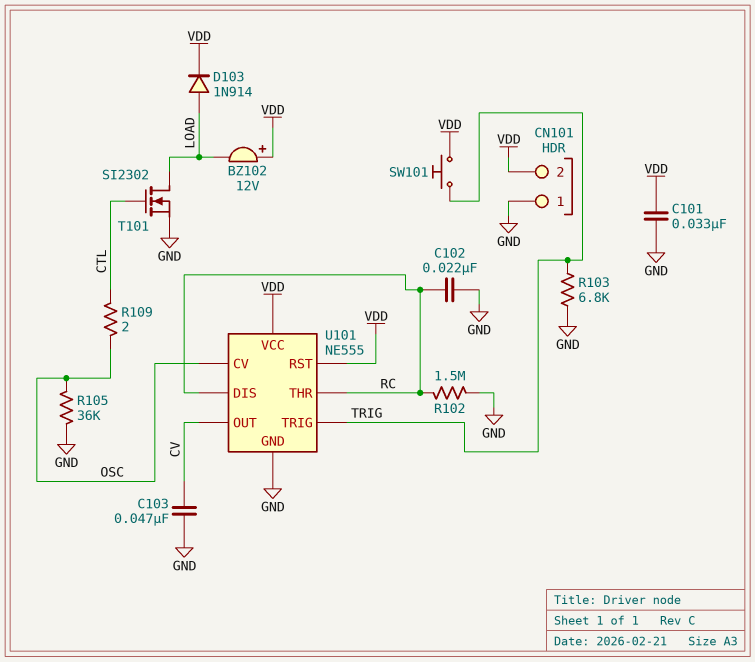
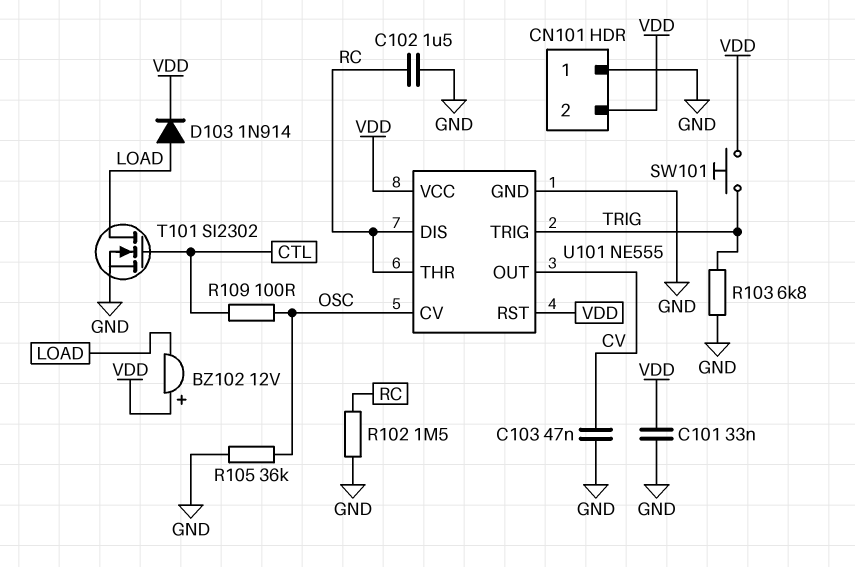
C102: 22nF (GND, RC) -> 1.5uF (GND, RC)
R109: 2 (CTL, OSC) -> 100 (CTL, OSC)

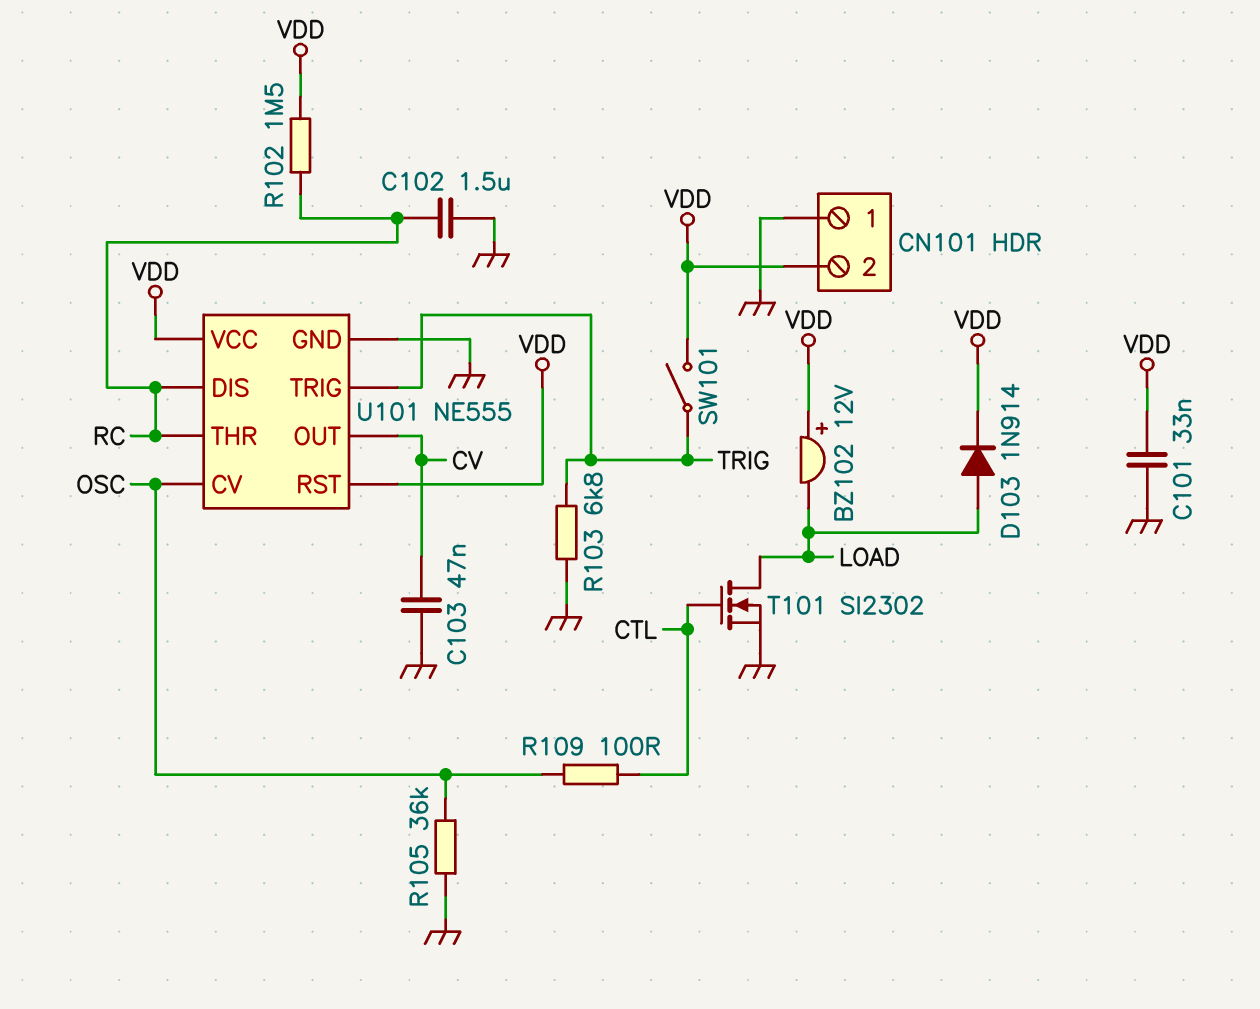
R102: 1.5M (GND, RC) -> 1.5M (RC, VDD)
SW101: button (TRIG, VDD) -> switch (TRIG, VDD)

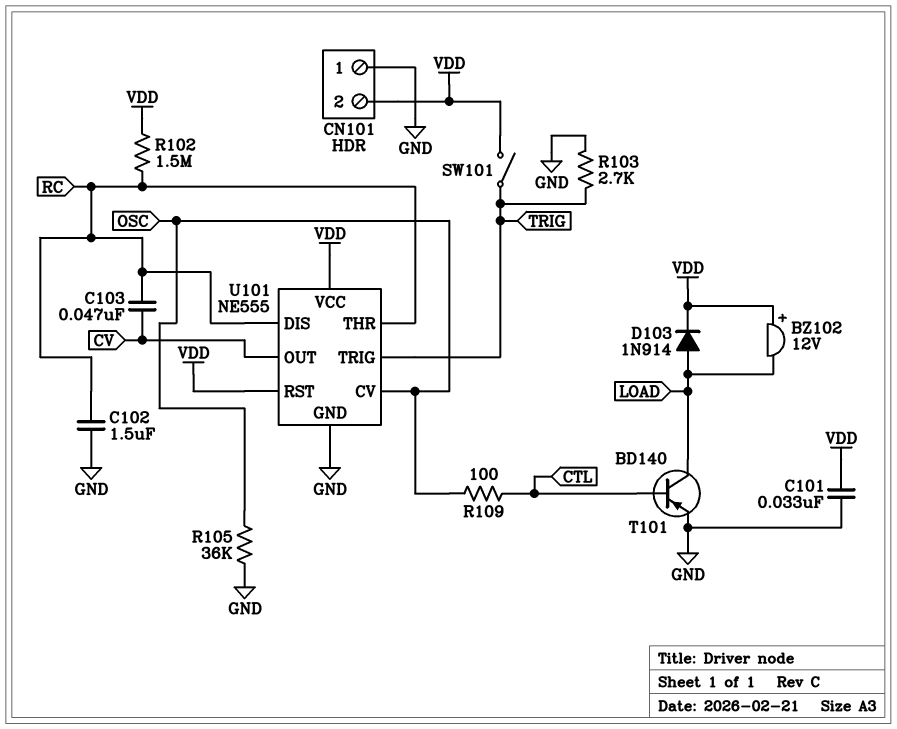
C103: 47nF (CV, GND) -> 47nF (CV, RC)
R103: 6.8k (GND, TRIG) -> 2.7k (GND, TRIG)
T101: NMOS SI2302 (G CTL, D LOAD, S GND) -> PNP BD140 (B CTL, C LOAD, E GND)

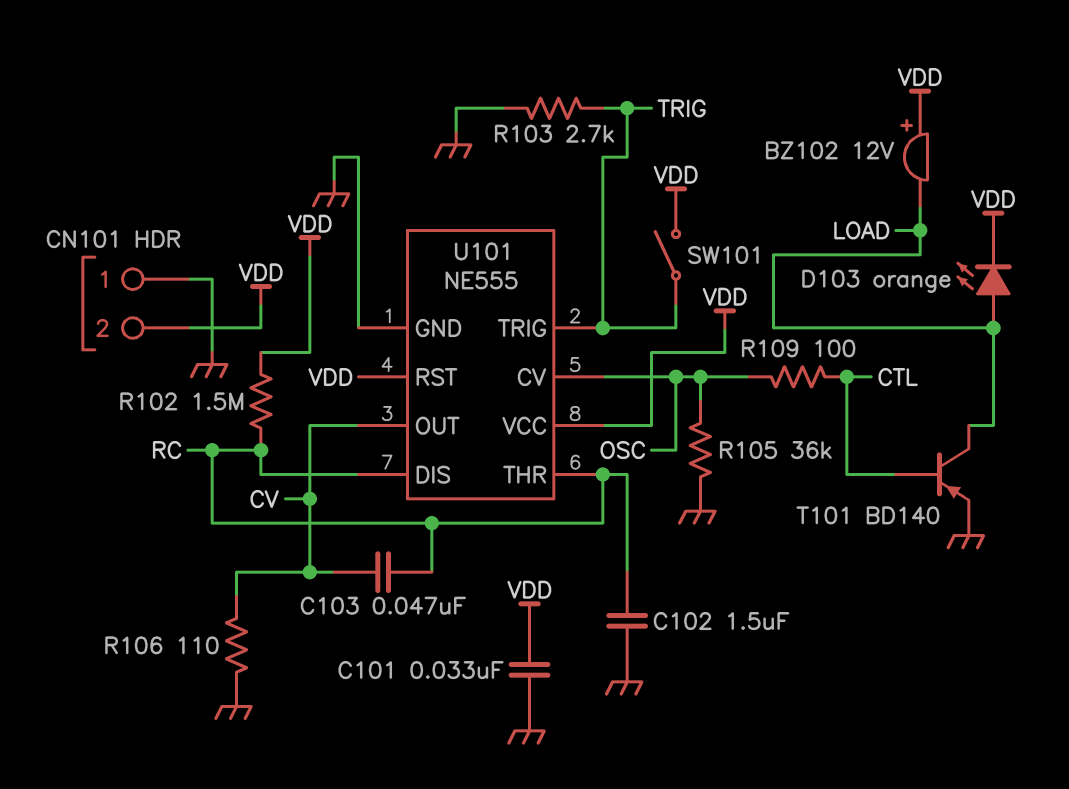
D103: diode 1N914 (A LOAD, K VDD) -> LED orange (A LOAD, K VDD)
R106: none -> 110 (CV, GND)

